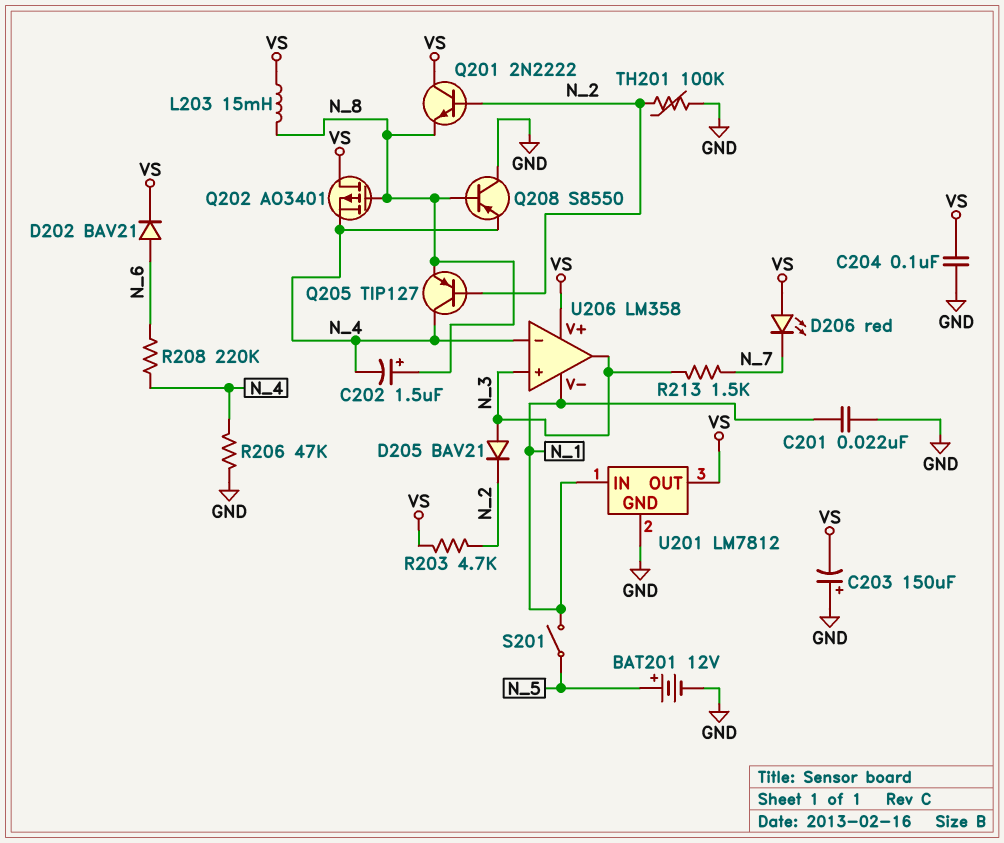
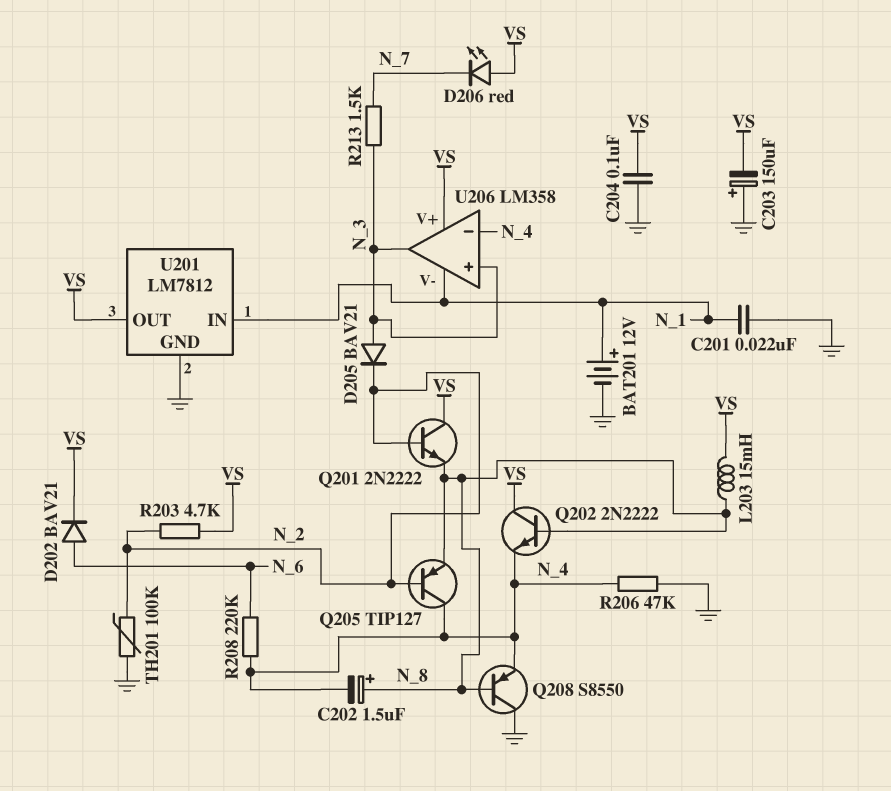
BAT201: 12V (plus N_5, minus GND) -> 12V (plus N_1, minus GND)
Q202: PMOS AO3401 (G N_8, D VS, S N_4) -> NPN 2N2222 (B N_8, C VS, E N_4)
S201: switch (N_1, N_5) -> none

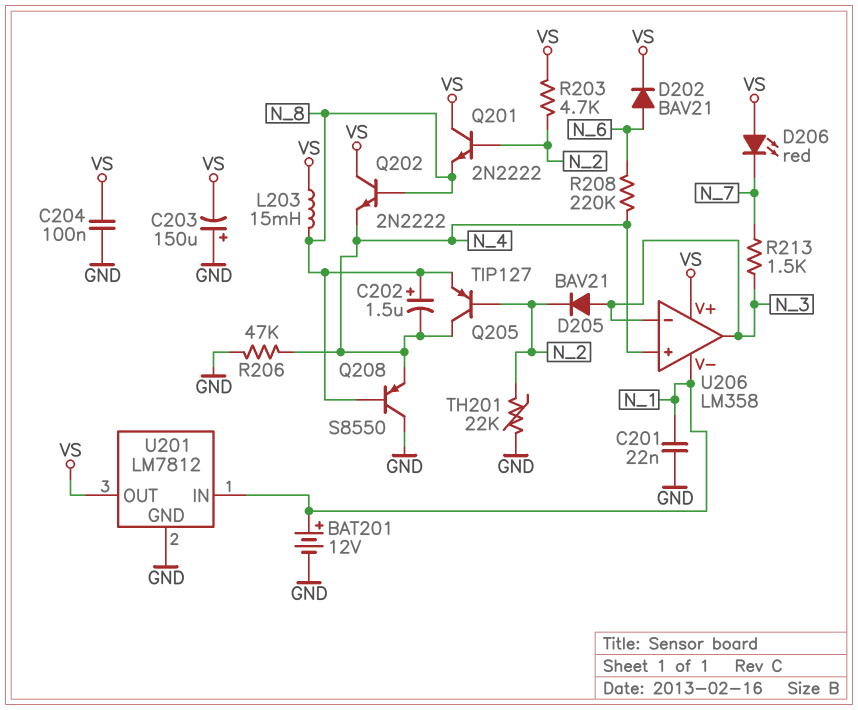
TH201: 100k (GND, N_2) -> 22k (GND, N_2)
U206 pin in+: N_3 -> N_4
U206 pin in-: N_4 -> N_3

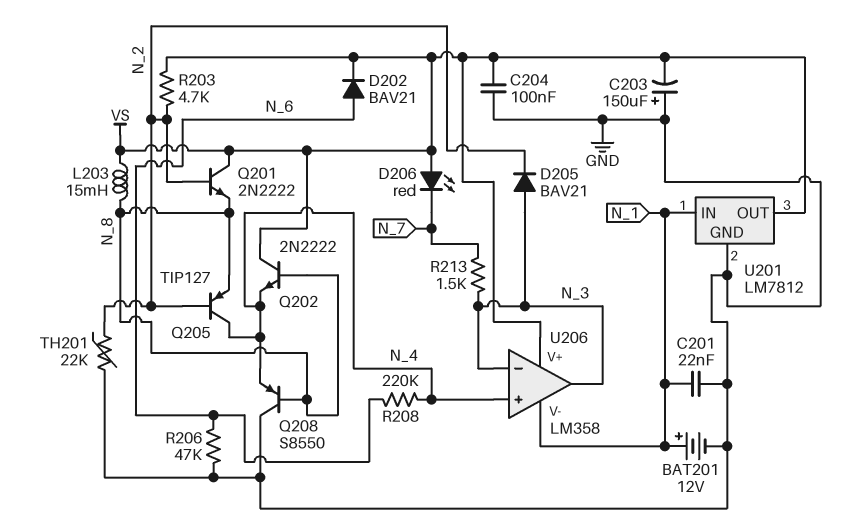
C202: 1.5uF (plus N_8, minus N_4) -> none
R206: 47k (GND, N_4) -> 47k (GND, N_6)

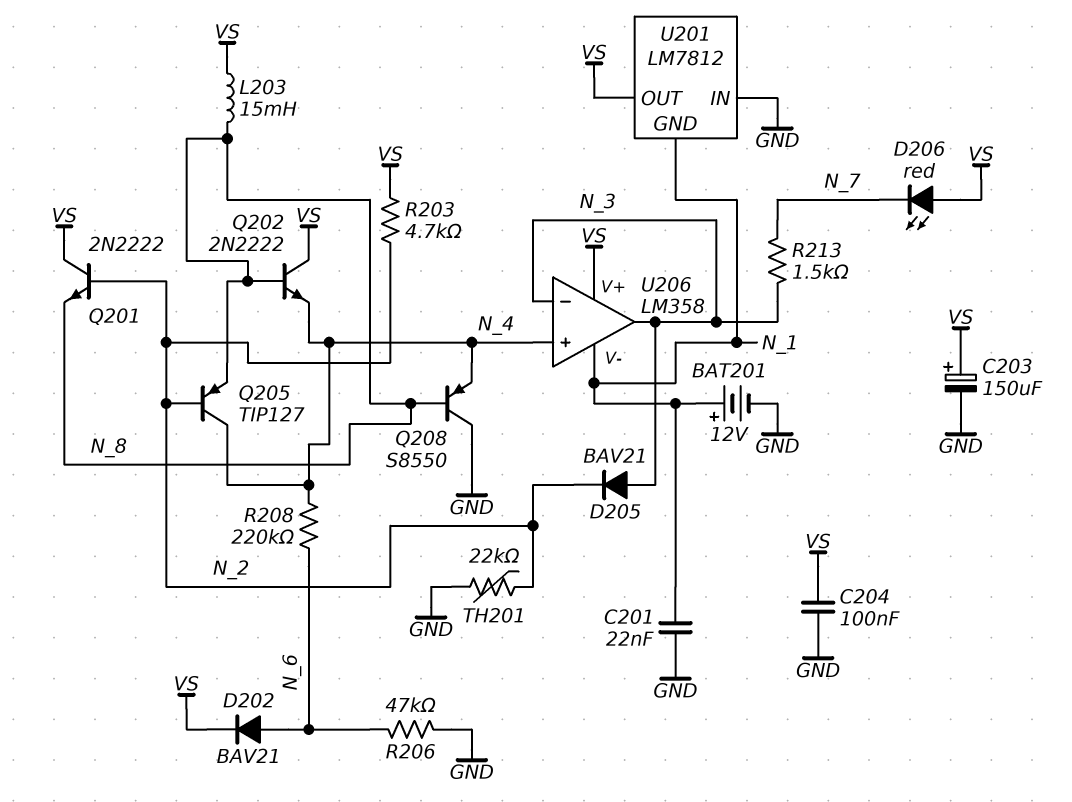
C203: 150uF (plus GND, minus VS) -> 150uF (plus VS, minus GND)
U201 pin GND: GND -> N_1
U201 pin IN: N_1 -> GND

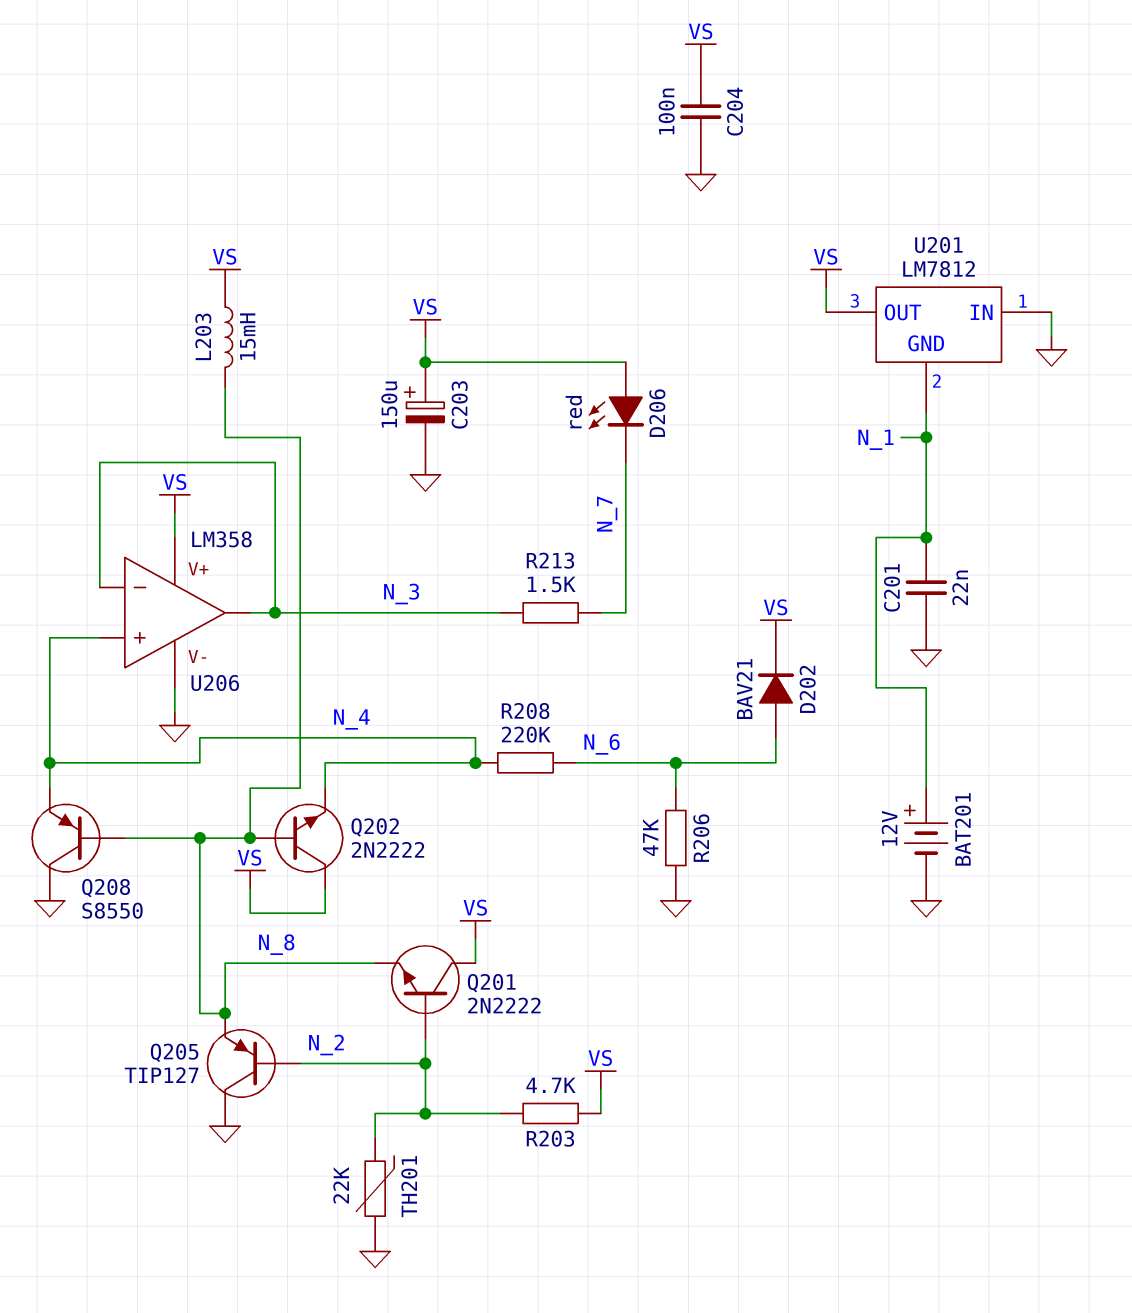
D205: diode BAV21 (A N_3, K N_2) -> none
Q205: PNP TIP127 (B N_2, C N_4, E N_8) -> PNP TIP127 (B N_2, C GND, E N_8)
U206 pin V-: N_1 -> GND

